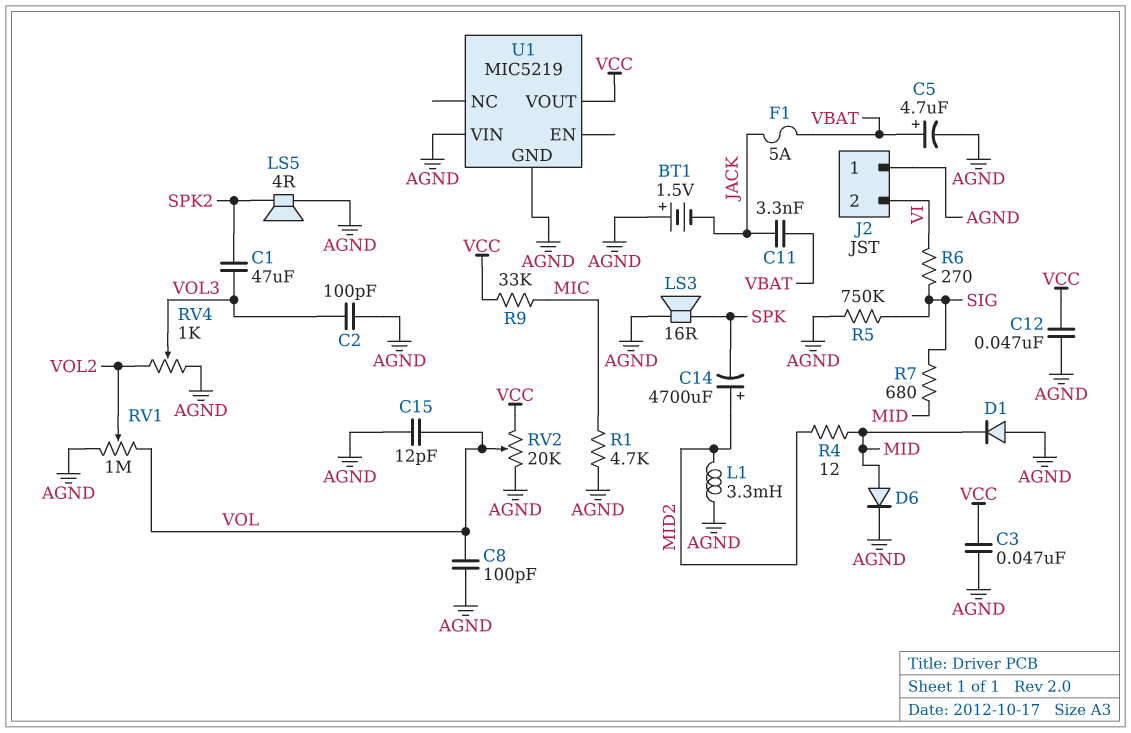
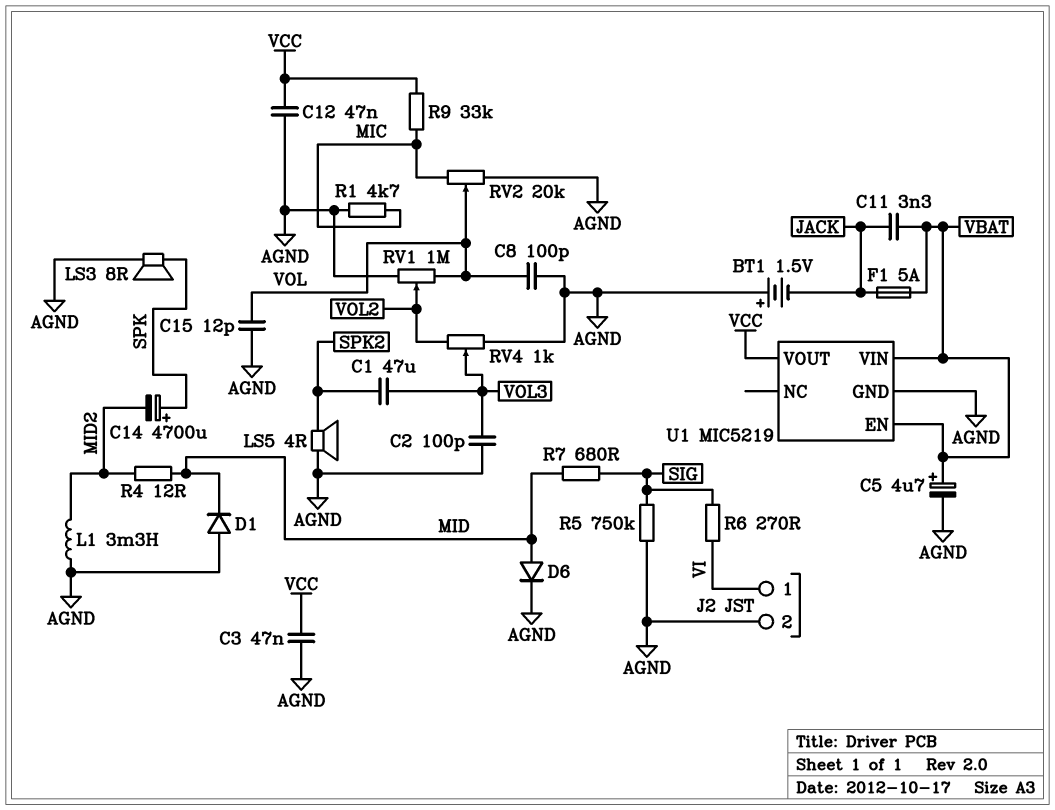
C14: 4700uF (plus MID2, minus SPK) -> 4700uF (plus SPK, minus MID2)
J2 pin 1: AGND -> VI
J2 pin 2: VI -> AGND
LS3: speaker 16R (AGND, SPK) -> speaker 8R (AGND, SPK)
RV2: 20k (AGND, VCC, wiper VOL) -> 20k (AGND, MIC, wiper VOL)
U1 pin EN: none -> VBAT
U1 pin VIN: AGND -> VBAT

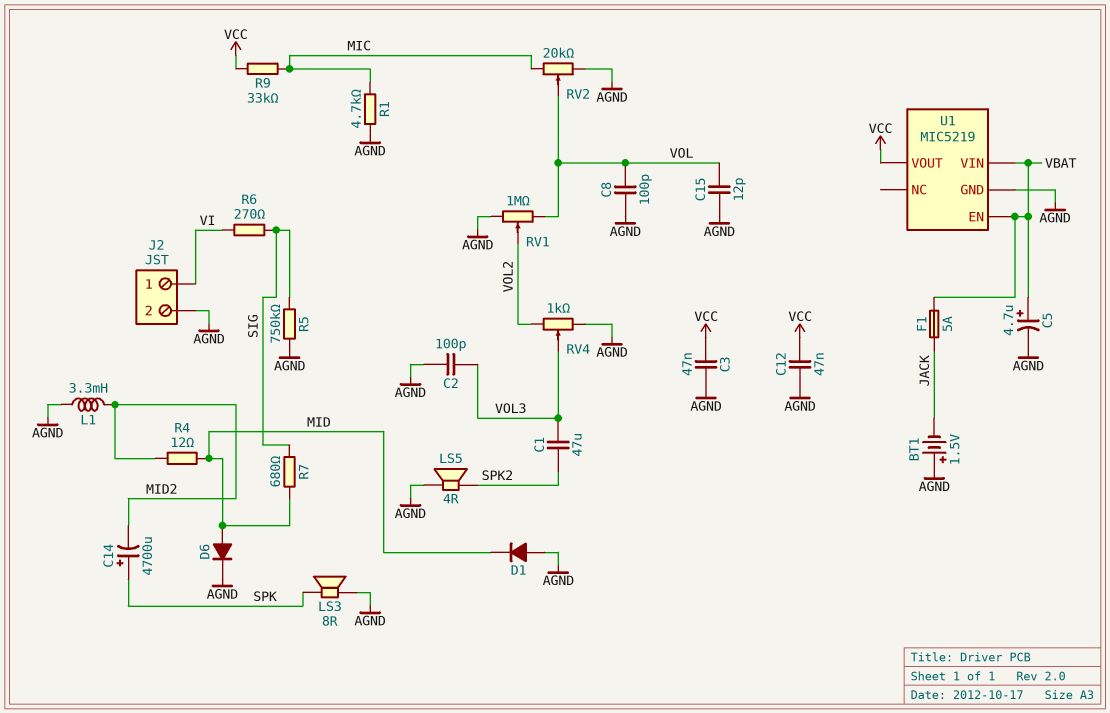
C11: 3.3nF (JACK, VBAT) -> none

